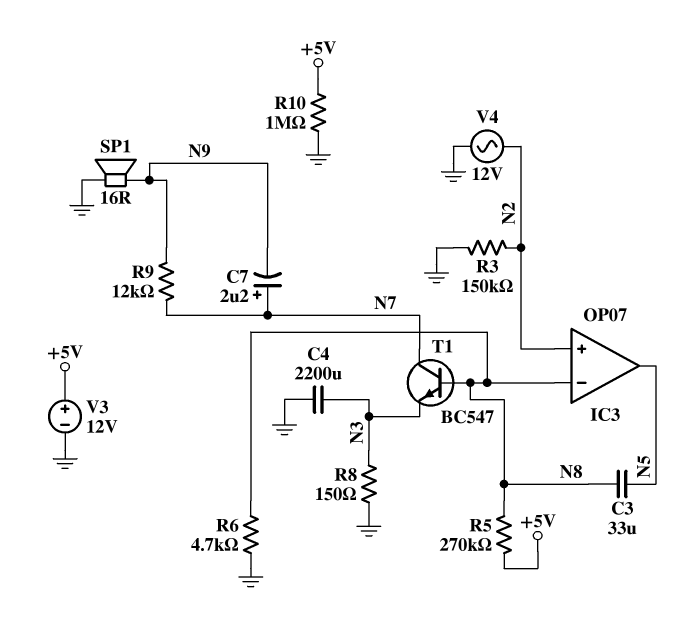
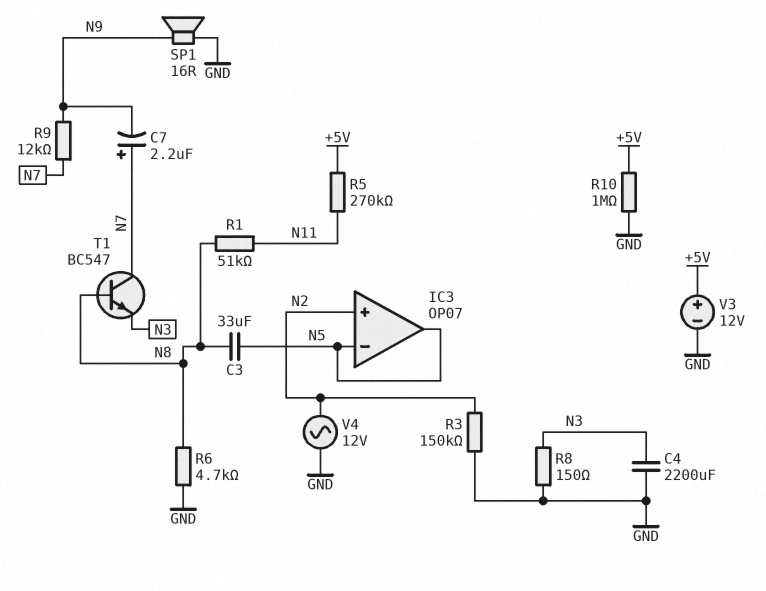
IC3 pin in-: N8 -> N5
R1: none -> 51k (N8, N11)
R5: 270k (+5V, N8) -> 270k (+5V, N11)

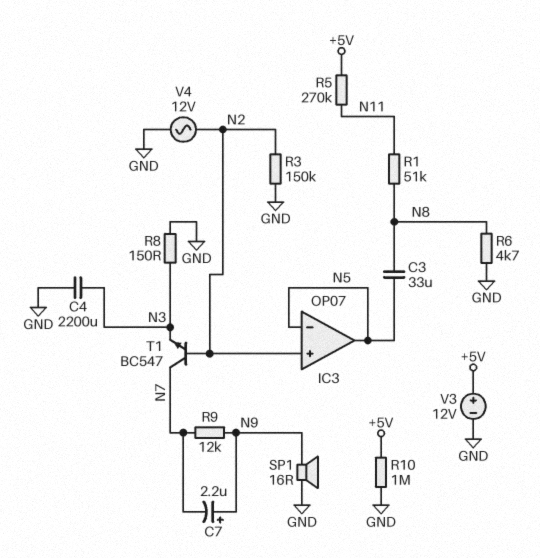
C7: 2.2uF (plus N7, minus N9) -> 2.2uF (plus N9, minus N7)
T1: NPN BC547 (B N8, C N7, E N3) -> NPN BC547 (B N2, C N7, E N3)

